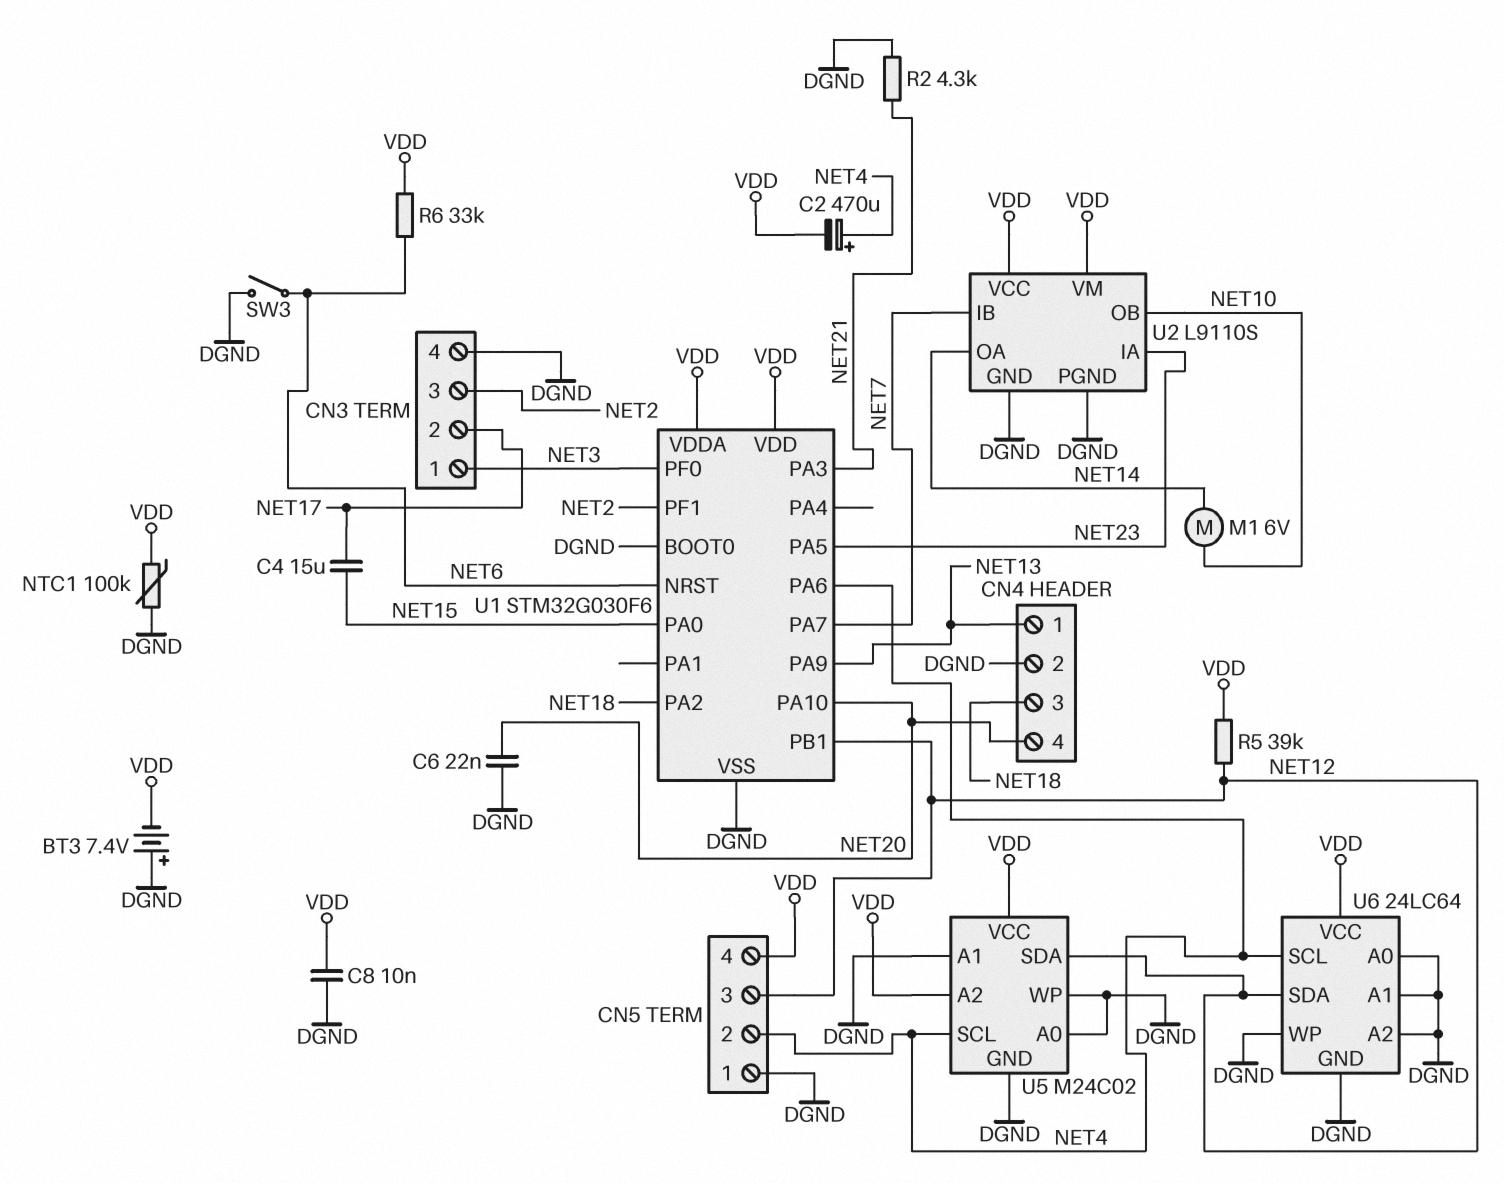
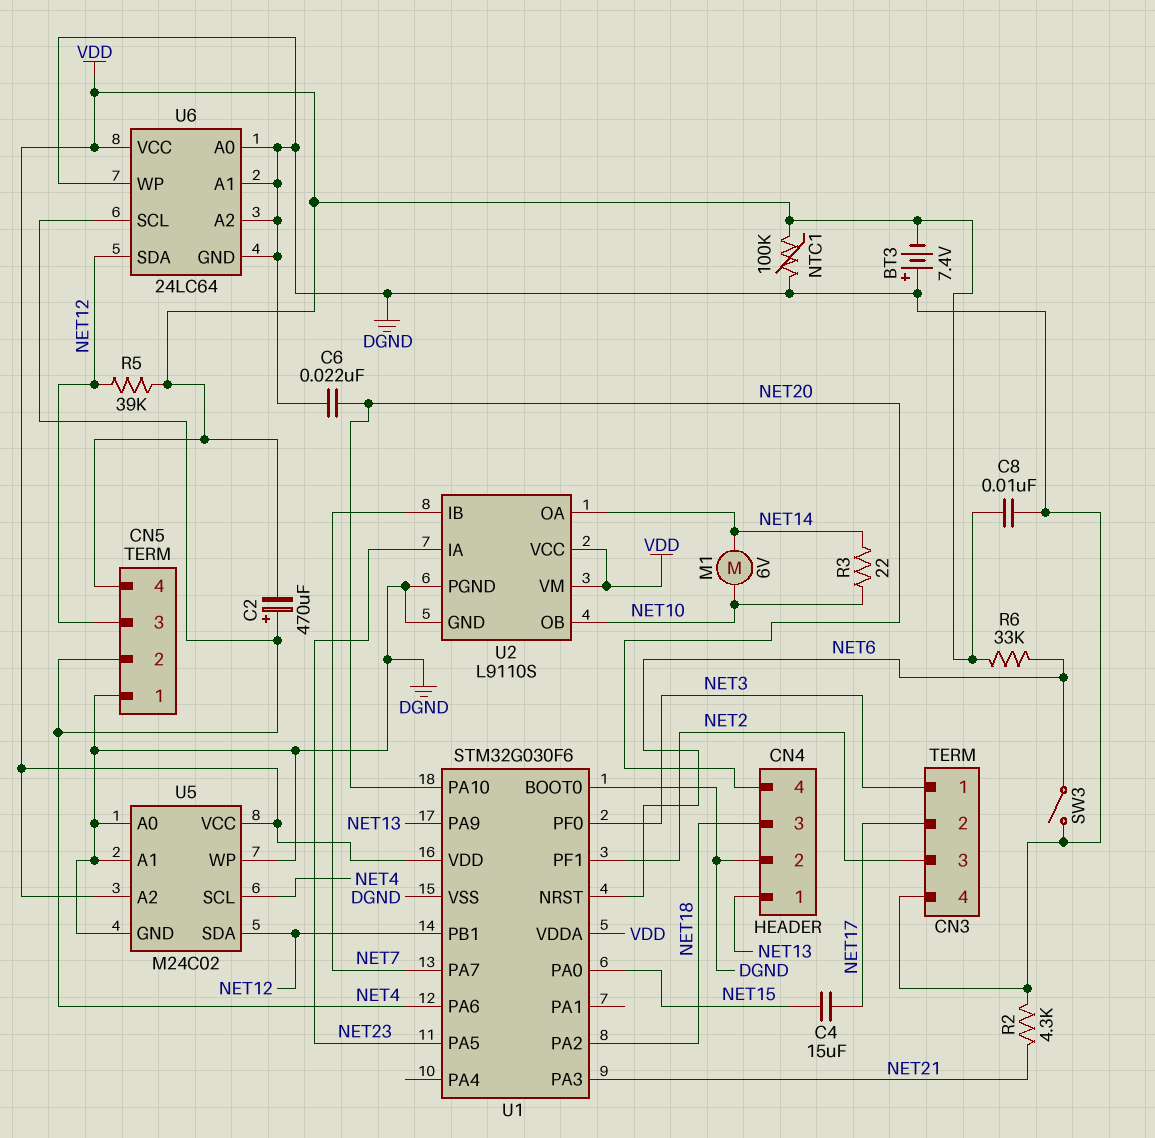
R3: none -> 22 (NET10, NET14)

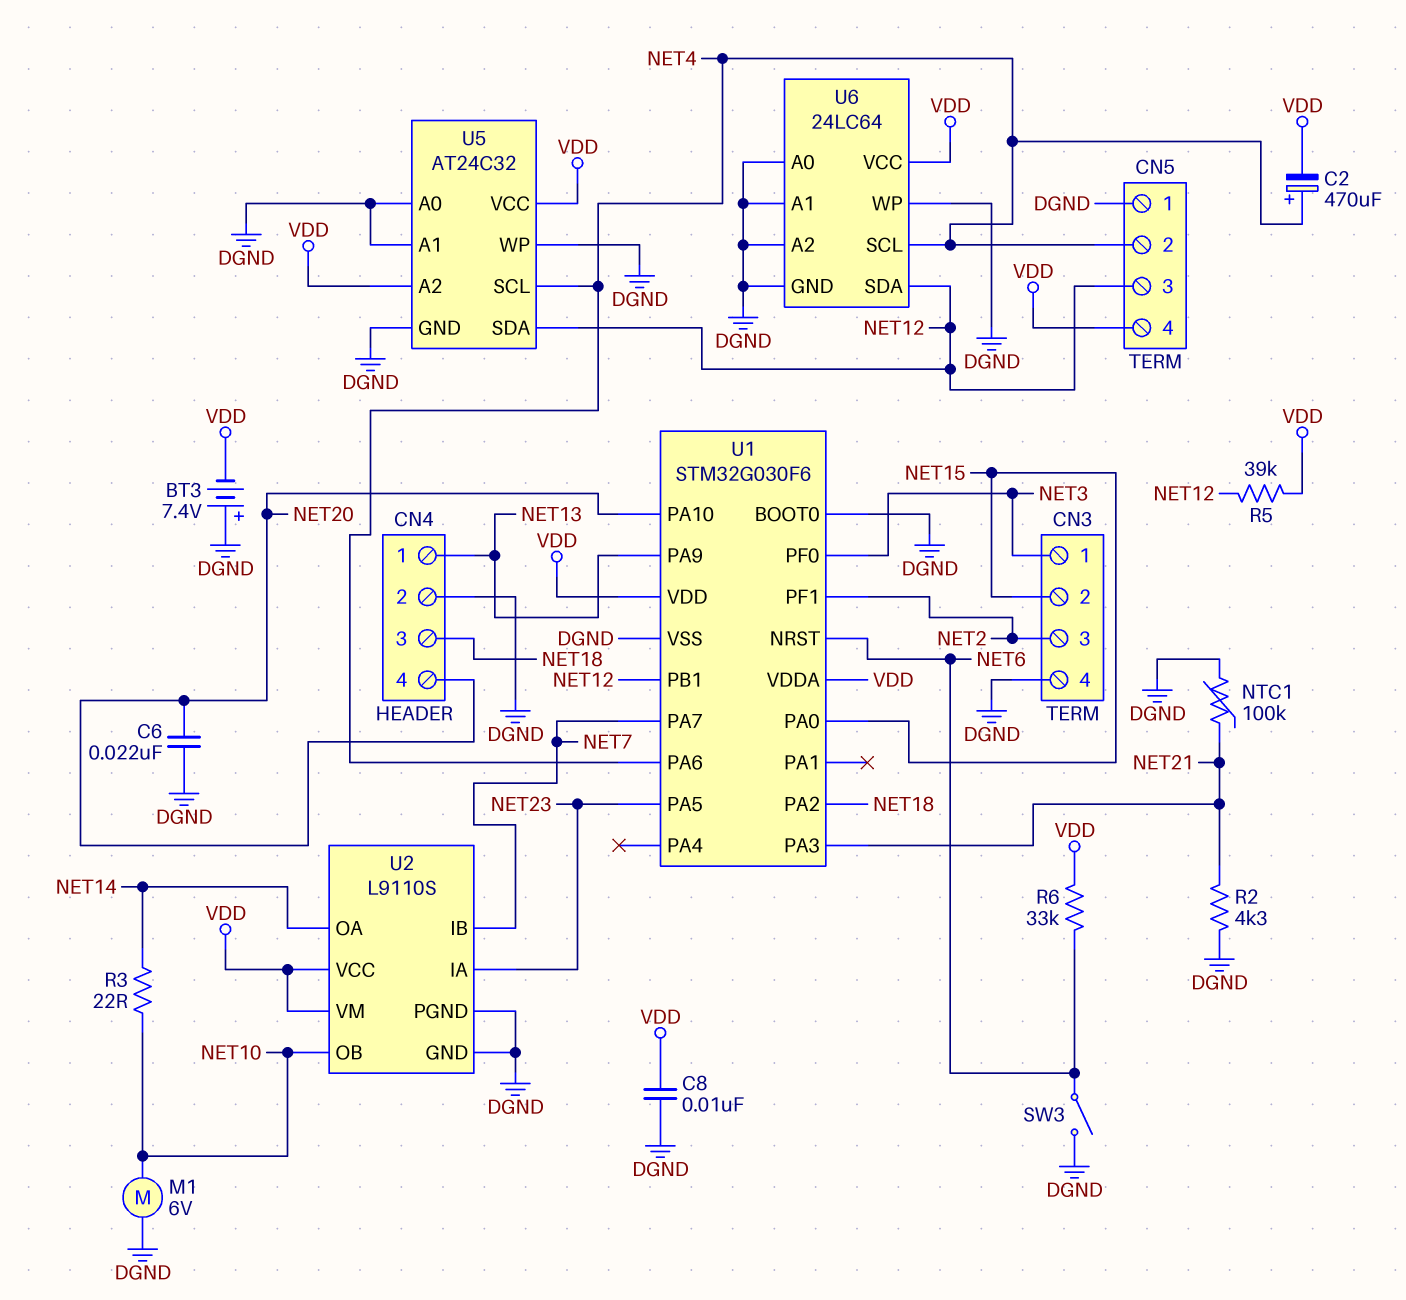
C4: 15uF (NET15, NET17) -> none
CN3 pin 2: NET17 -> NET15
M1: motor 6V (NET10, NET14) -> motor 6V (DGND, NET10)
NTC1: 100k (DGND, VDD) -> 100k (DGND, NET21)
U5: M24C02 -> AT24C32

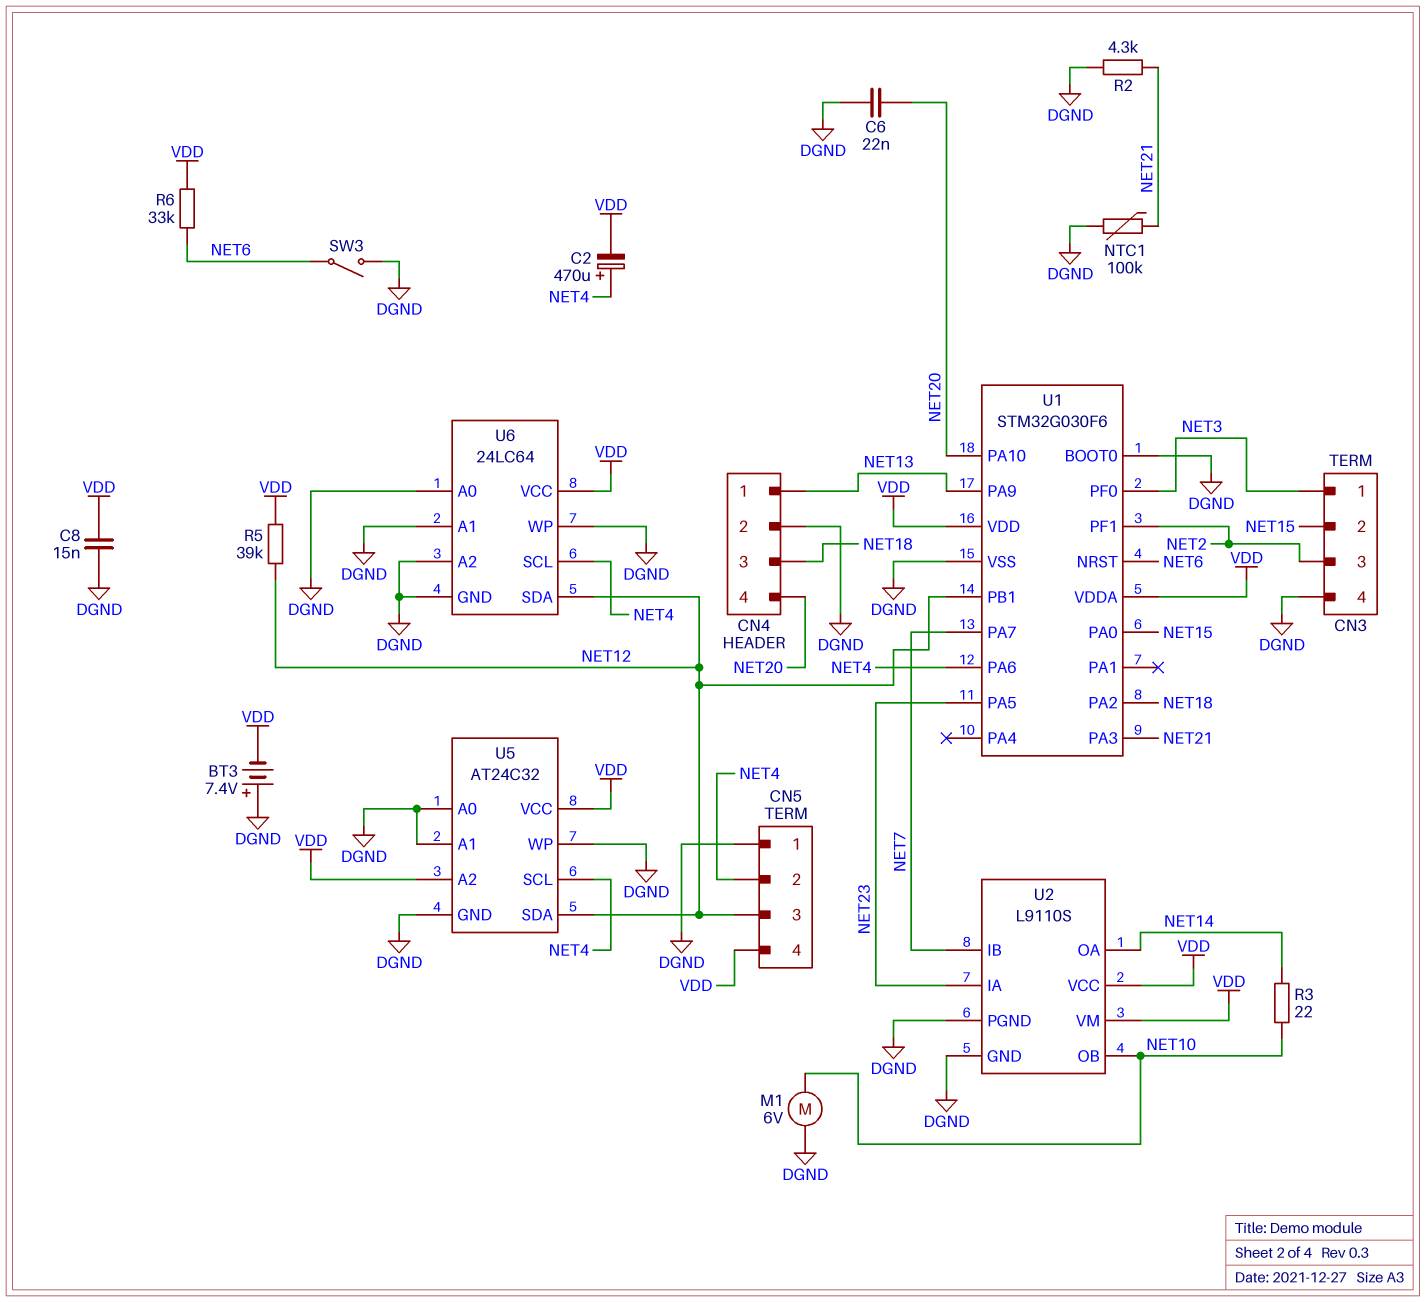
C8: 10nF (DGND, VDD) -> 15nF (DGND, VDD)

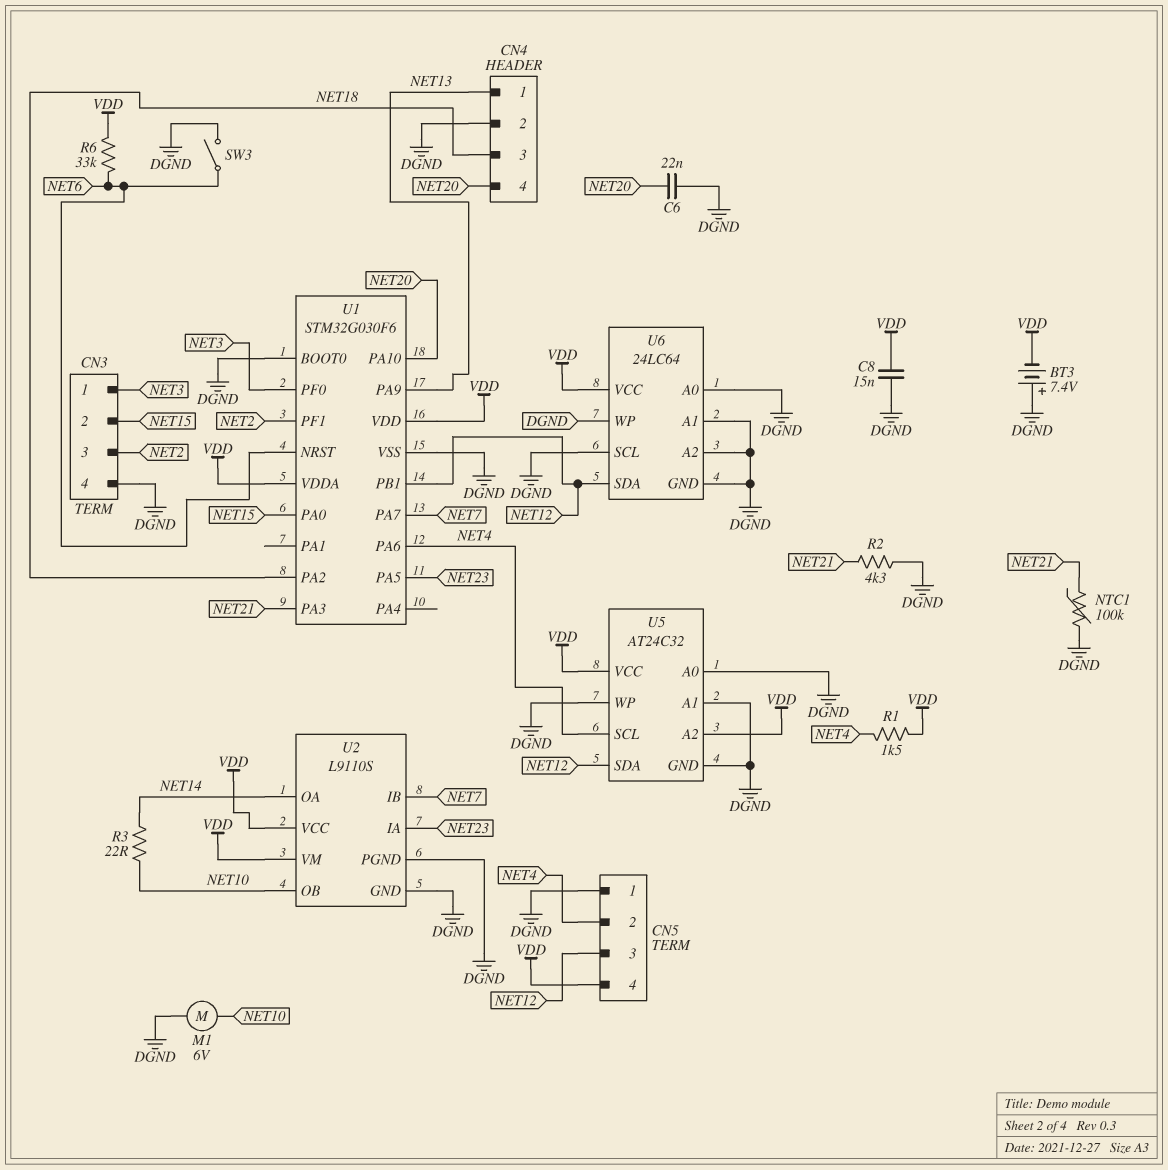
C2: 470uF (plus NET4, minus VDD) -> none
R1: none -> 1.5k (NET4, VDD)
R5: 39k (NET12, VDD) -> none
U6 pin SCL: NET4 -> DGND

